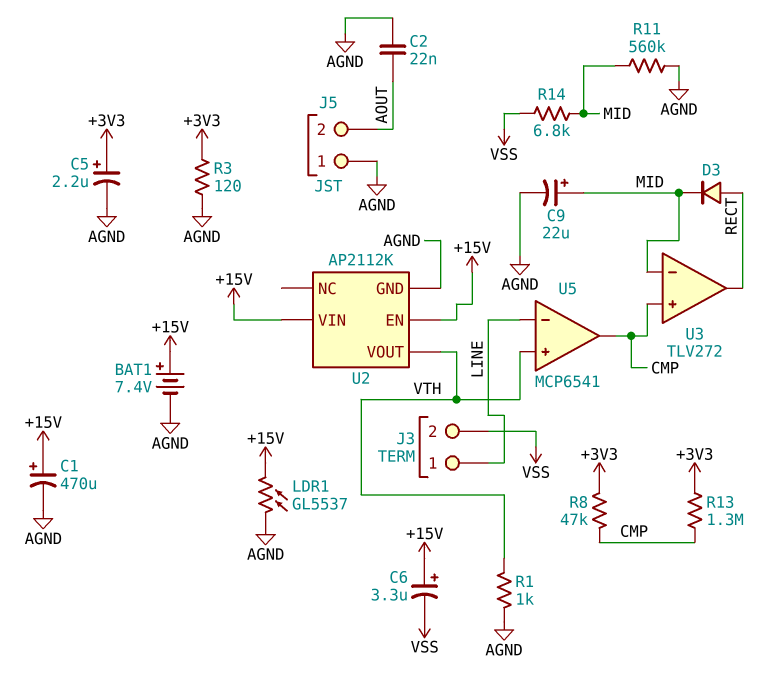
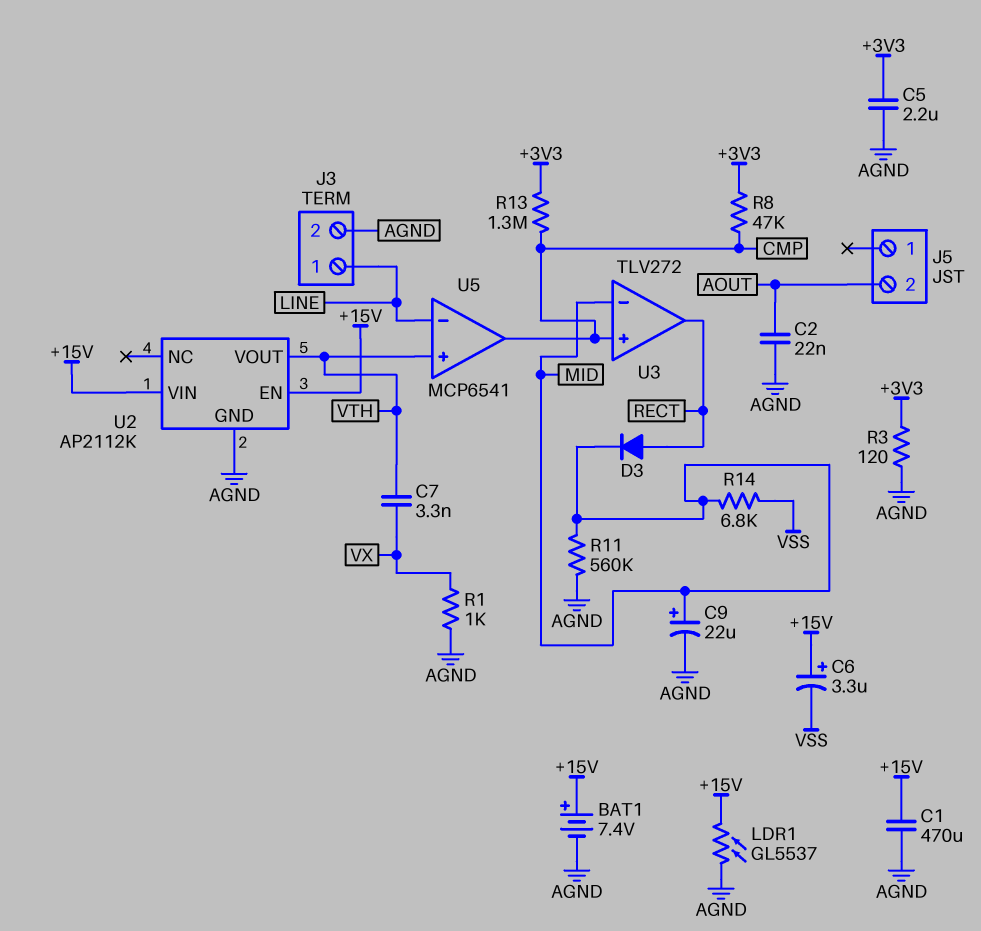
C1: 470uF (plus +15V, minus AGND) -> 470uF (+15V, AGND)
C5: 2.2uF (plus +3V3, minus AGND) -> 2.2uF (+3V3, AGND)
C7: none -> 3.3nF (VTH, VX)
J3 pin 2: VSS -> AGND
J5 pin 1: AGND -> none
R1: 1k (AGND, VTH) -> 1k (AGND, VX)

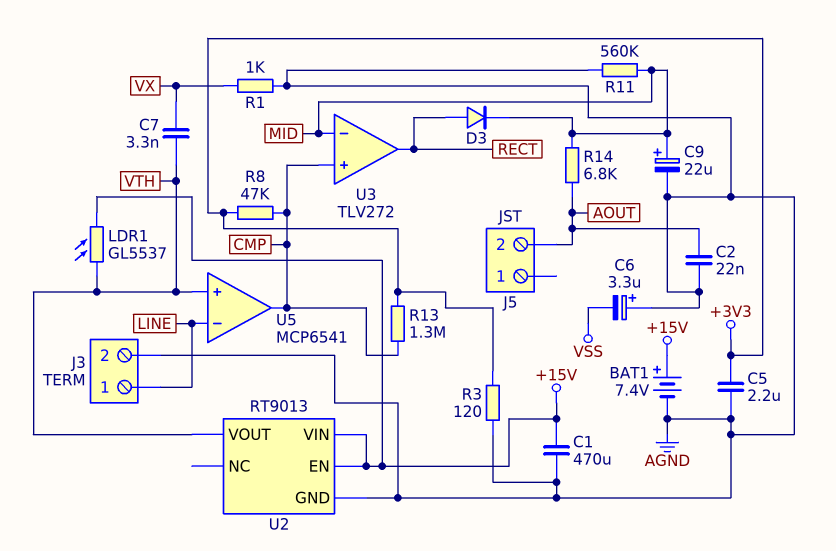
C6: 3.3uF (plus +15V, minus VSS) -> 3.3uF (plus AGND, minus VSS)
LDR1: GL5537 (+15V, AGND) -> GL5537 (+15V, VTH)
R14: 6.8k (MID, VSS) -> 6.8k (AOUT, MID)
U2: AP2112K -> RT9013

